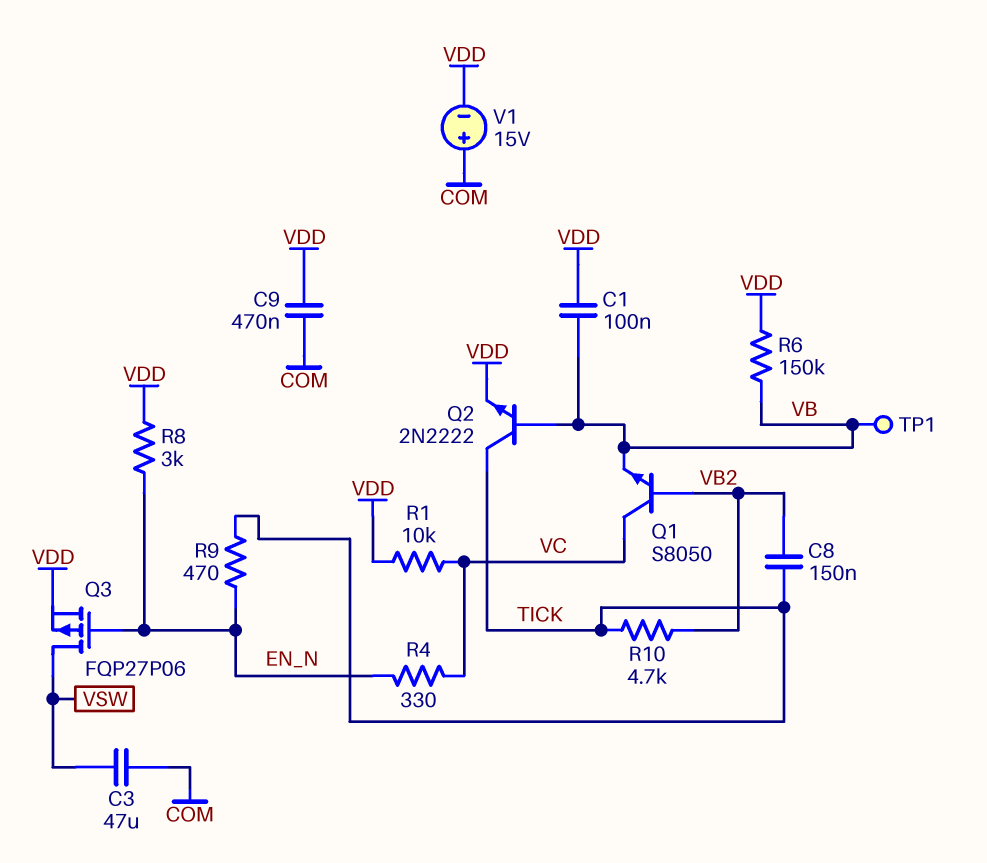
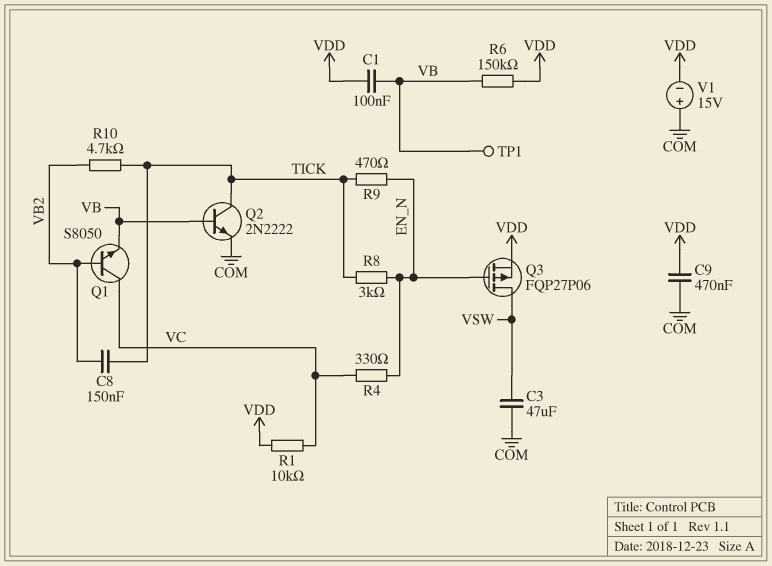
Q2: NPN 2N2222 (B VB, C TICK, E VDD) -> NPN 2N2222 (B VB, C TICK, E COM)
R8: 3k (EN_N, VDD) -> 3k (EN_N, TICK)

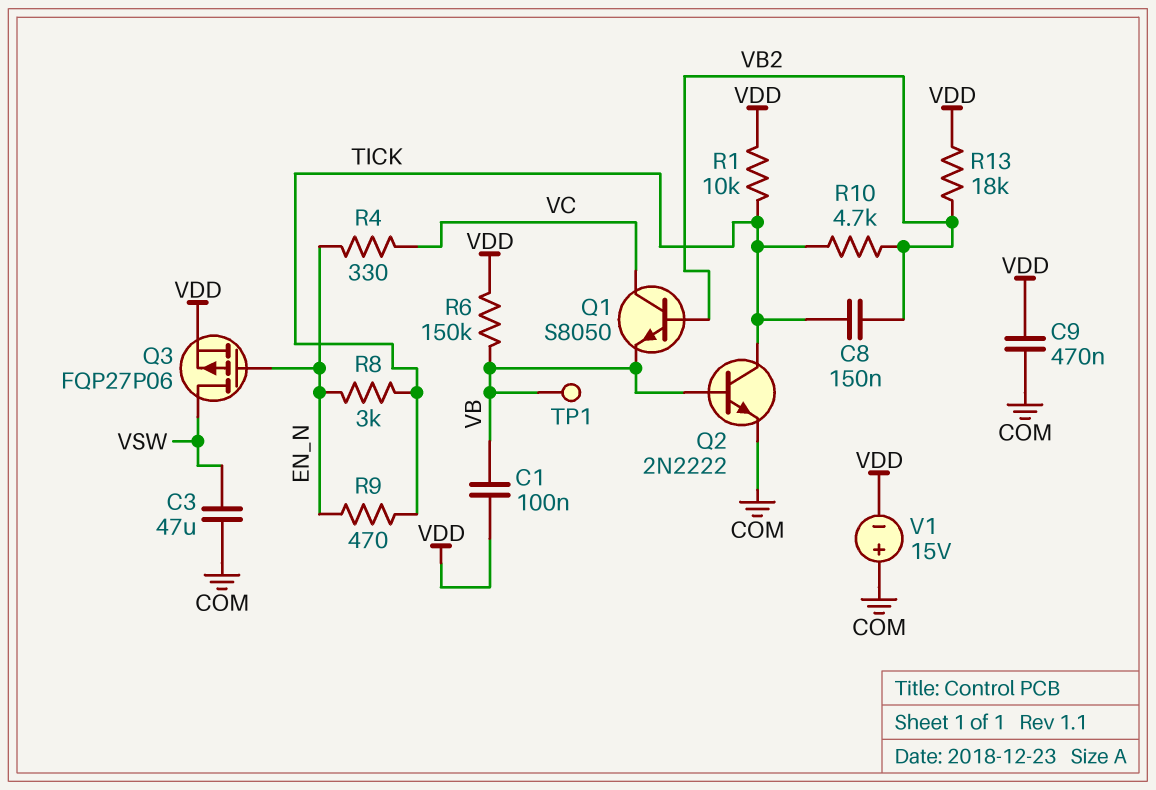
R1: 10k (VC, VDD) -> 10k (TICK, VDD)
R13: none -> 18k (VB2, VDD)

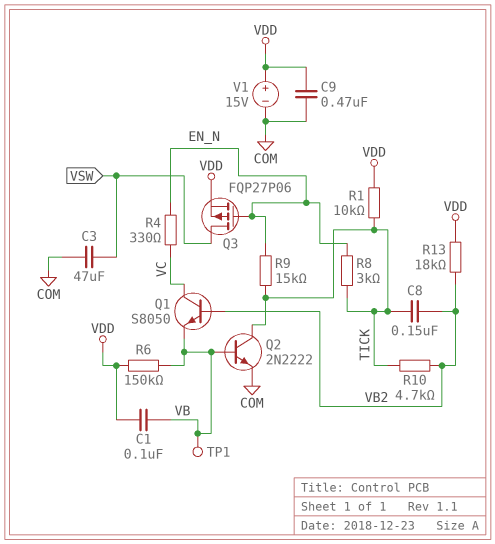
R9: 470 (EN_N, TICK) -> 15k (EN_N, TICK)
V1: 15V (plus COM, minus VDD) -> 15V (plus VDD, minus COM)

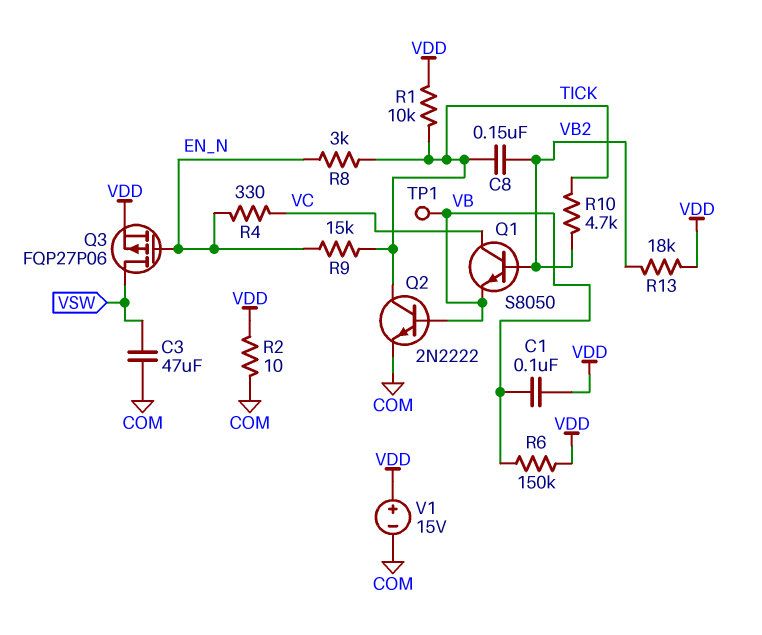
C9: 470nF (COM, VDD) -> none
R2: none -> 10 (COM, VDD)

